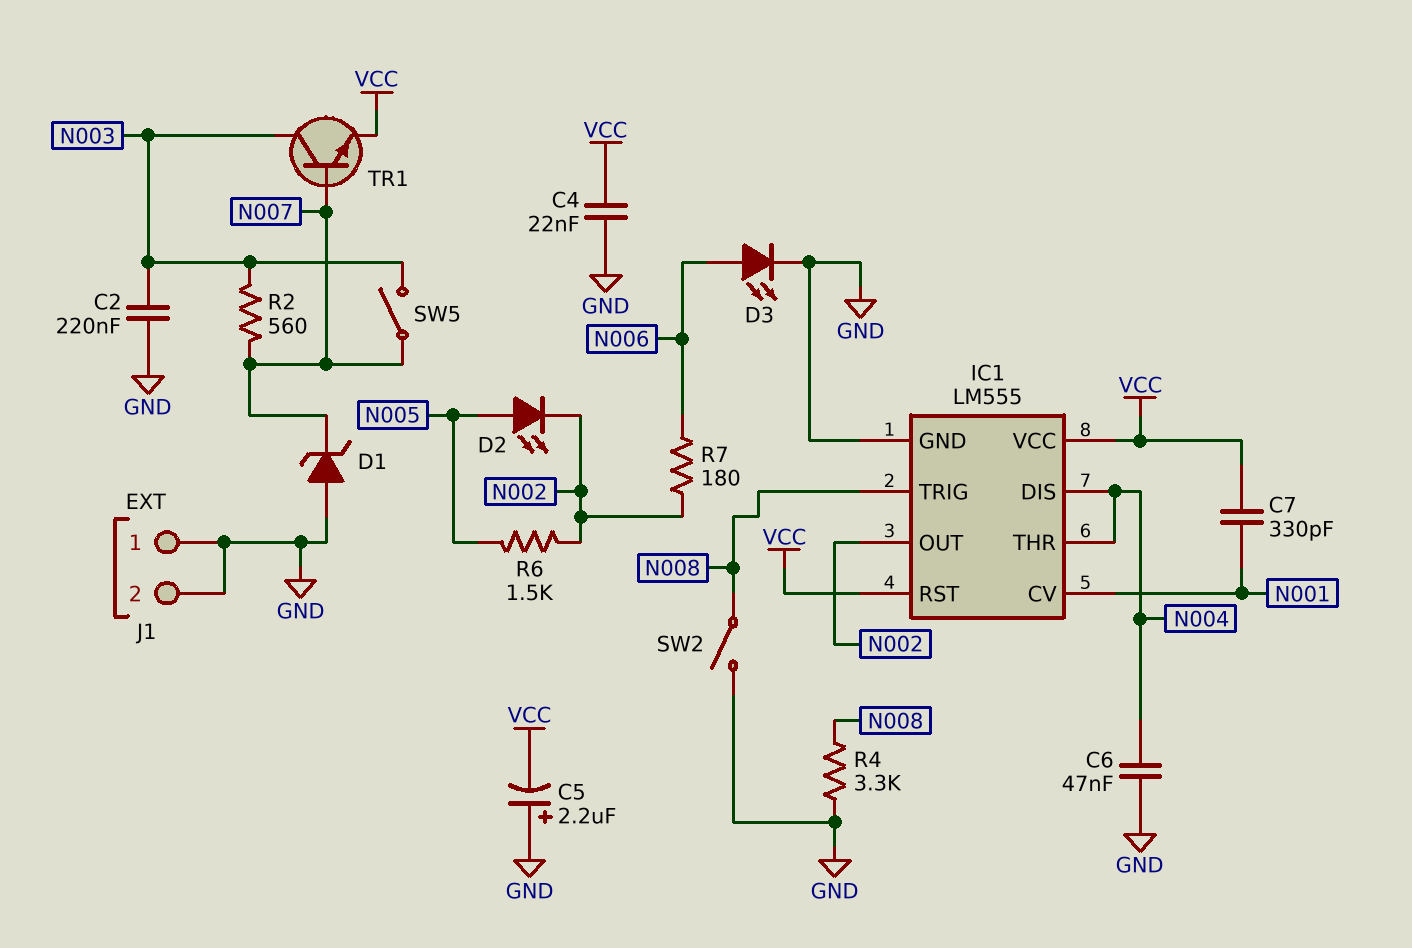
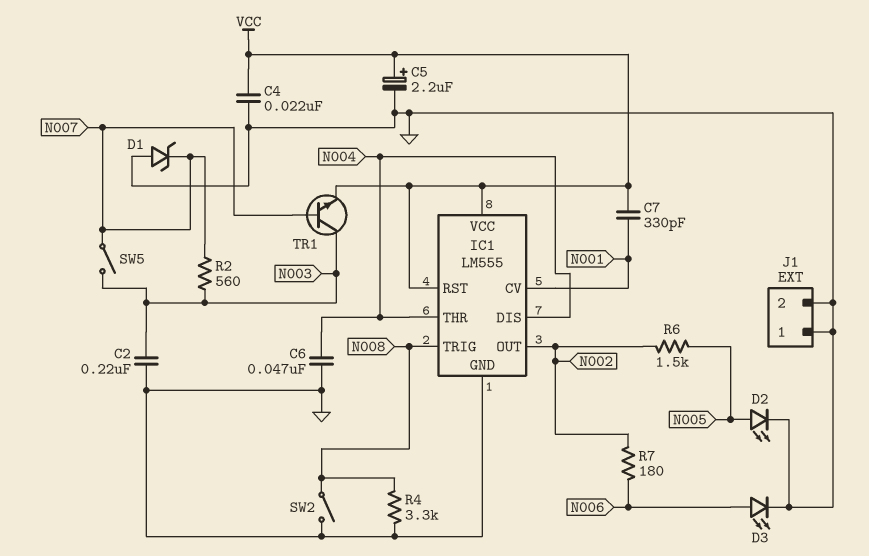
C5: 2.2uF (plus GND, minus VCC) -> 2.2uF (plus VCC, minus GND)
D2: LED (A N005, K N002) -> LED (A N005, K GND)

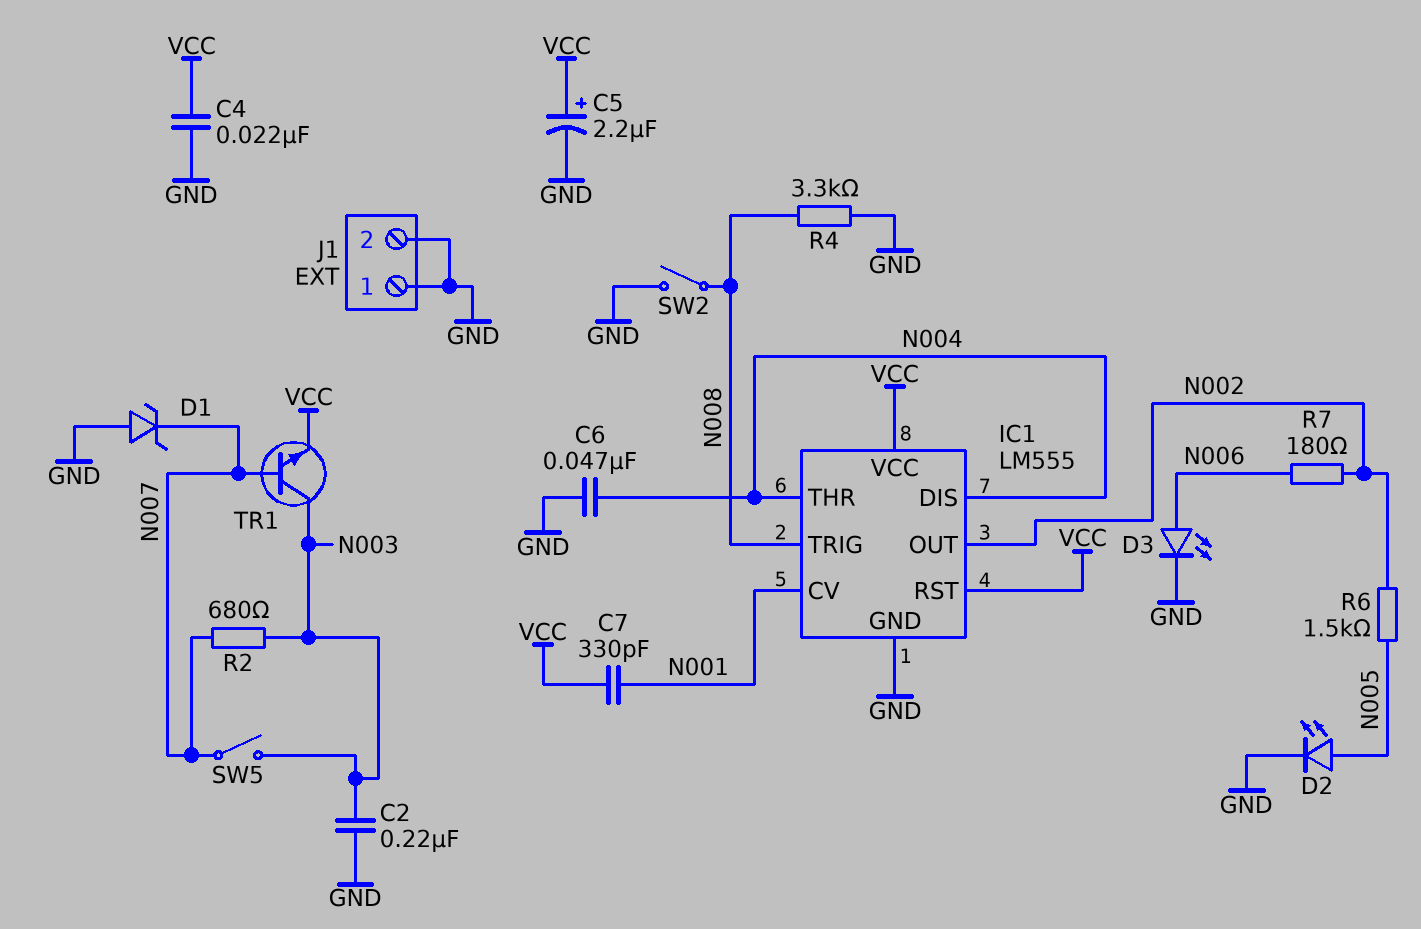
R2: 560 (N003, N007) -> 680 (N003, N007)

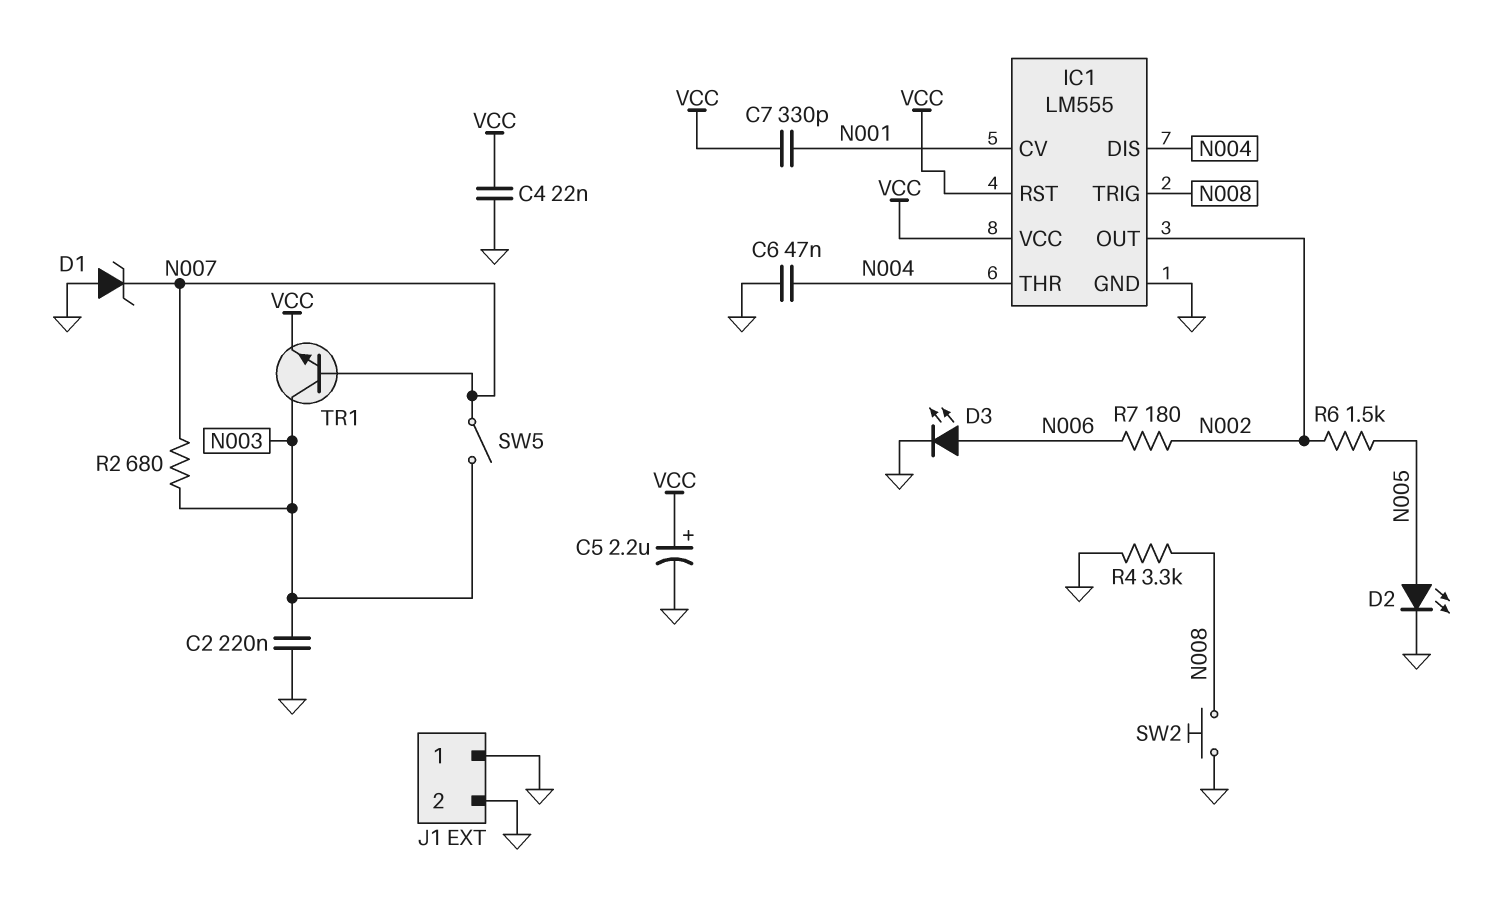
SW2: switch (GND, N008) -> button (GND, N008)

